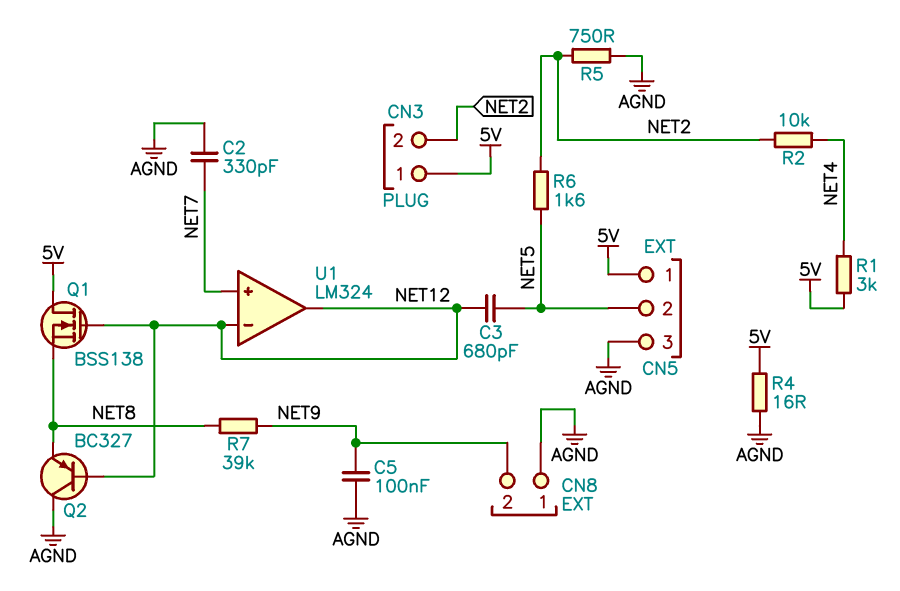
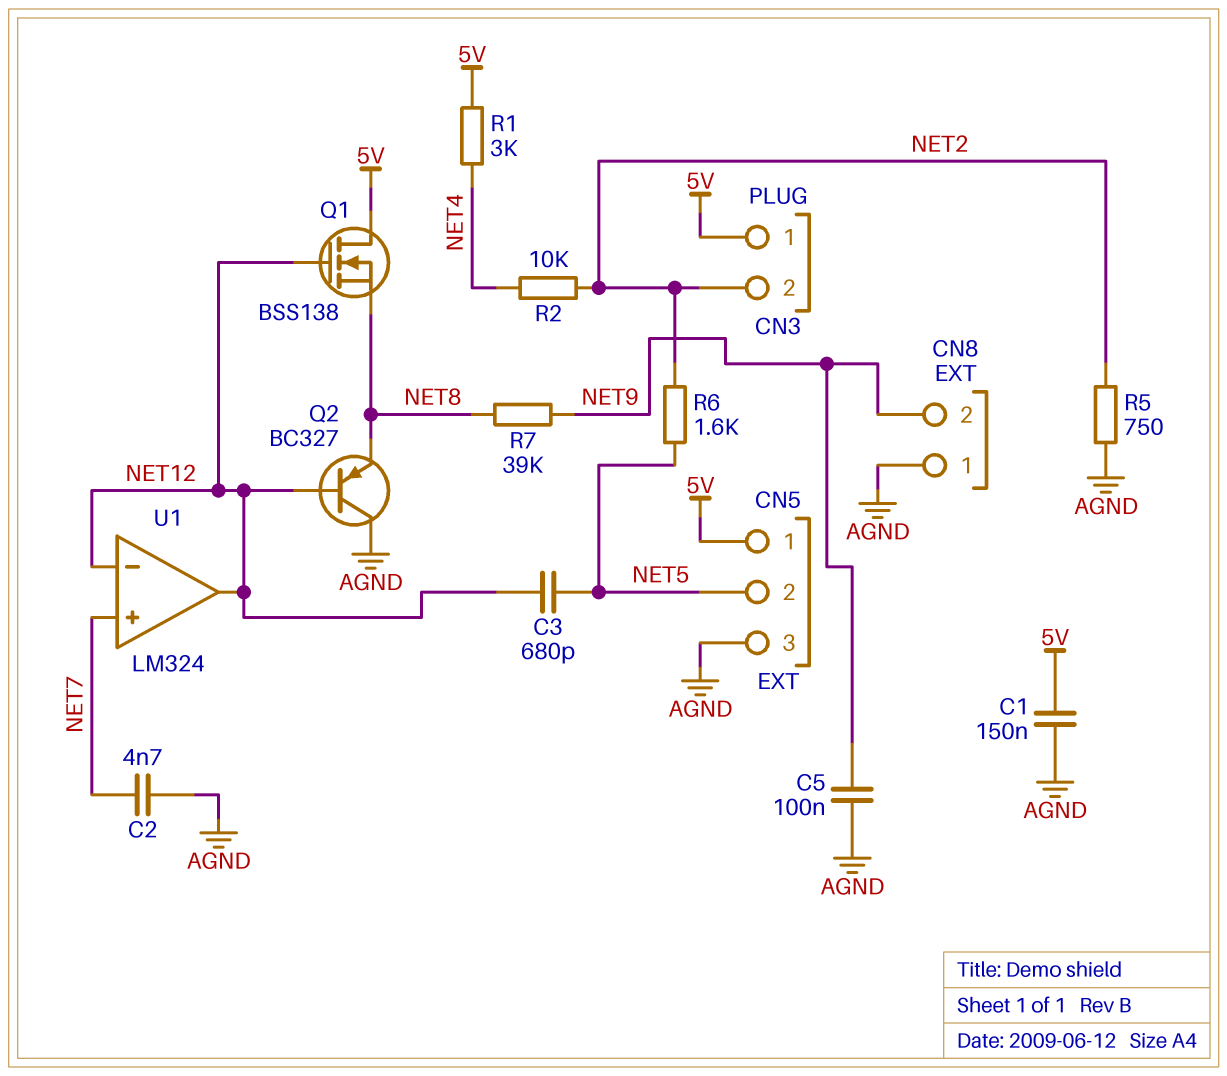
C1: none -> 150nF (5V, AGND)
C2: 330pF (AGND, NET7) -> 4.7nF (AGND, NET7)
R4: 16 (5V, AGND) -> none

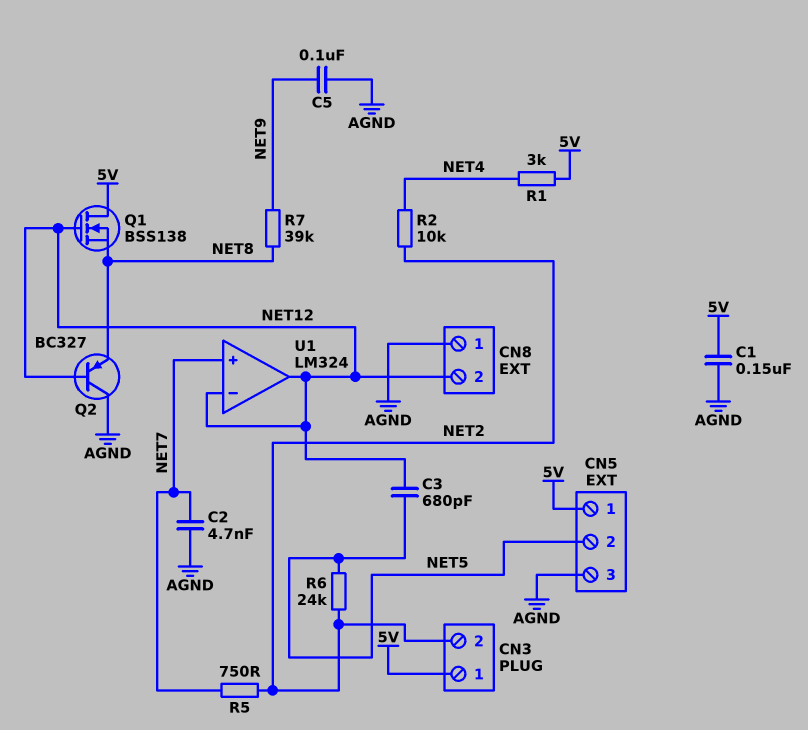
CN8 pin 2: NET9 -> NET12
R5: 750 (AGND, NET2) -> 750 (NET2, NET7)
R6: 1.6k (NET2, NET5) -> 24k (NET2, NET5)

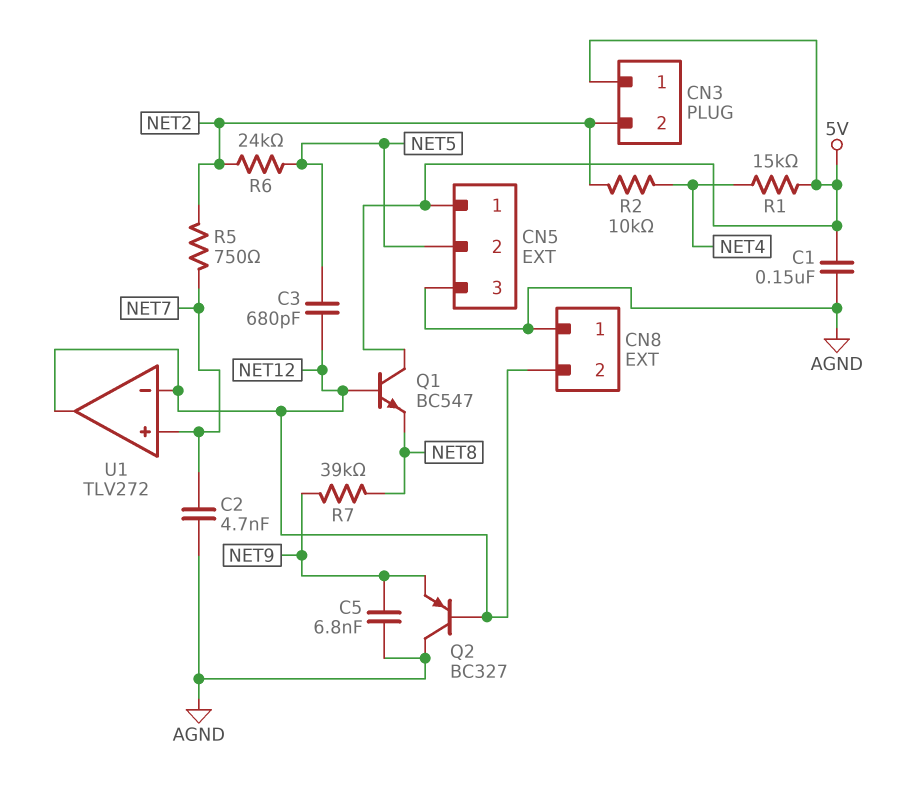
C5: 100nF (AGND, NET9) -> 6.8nF (AGND, NET9)
Q1: NMOS BSS138 (G NET12, D 5V, S NET8) -> NPN BC547 (B NET12, C 5V, E NET8)
Q2: PNP BC327 (B NET12, C AGND, E NET8) -> PNP BC327 (B NET12, C AGND, E NET9)
R1: 3k (5V, NET4) -> 15k (5V, NET4)
U1: LM324 -> TLV272

